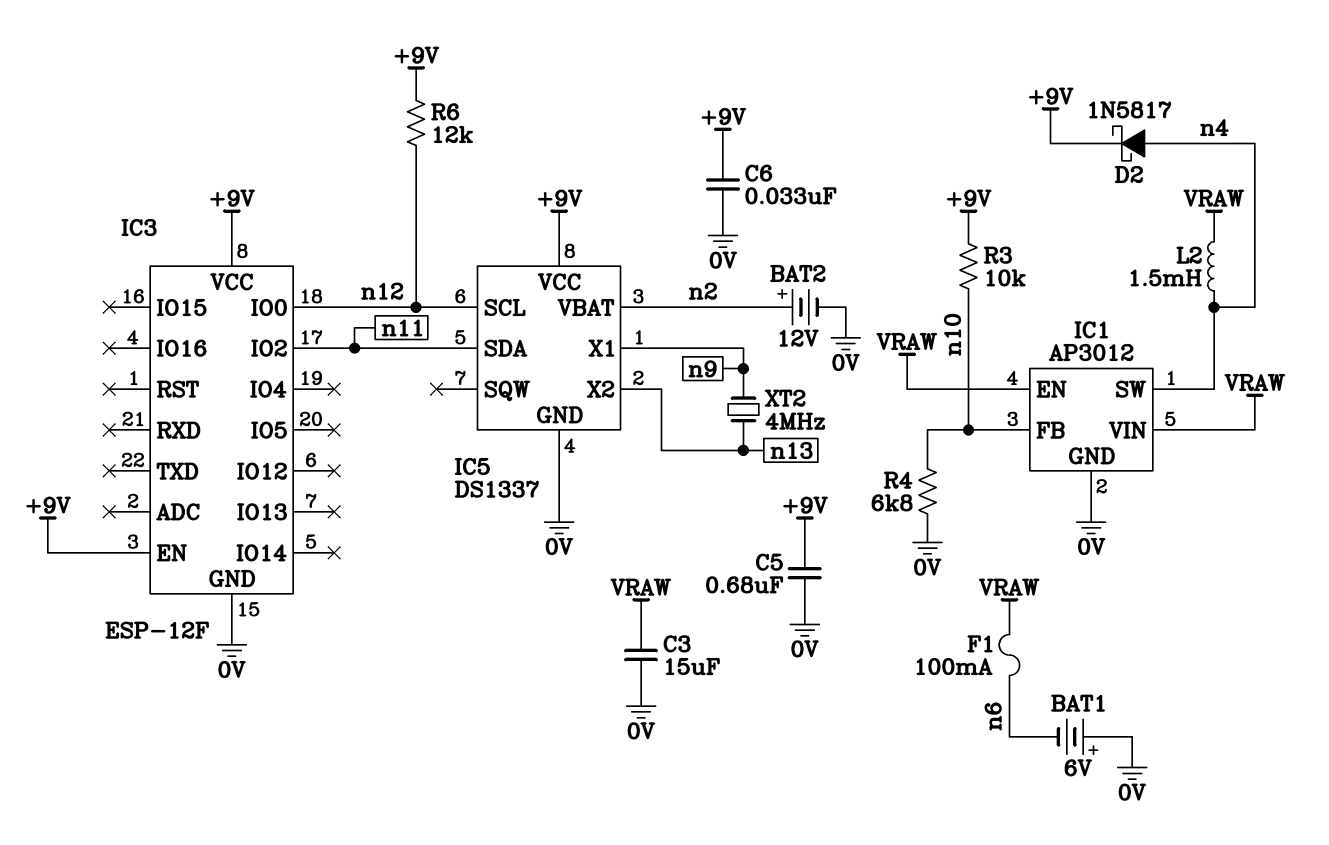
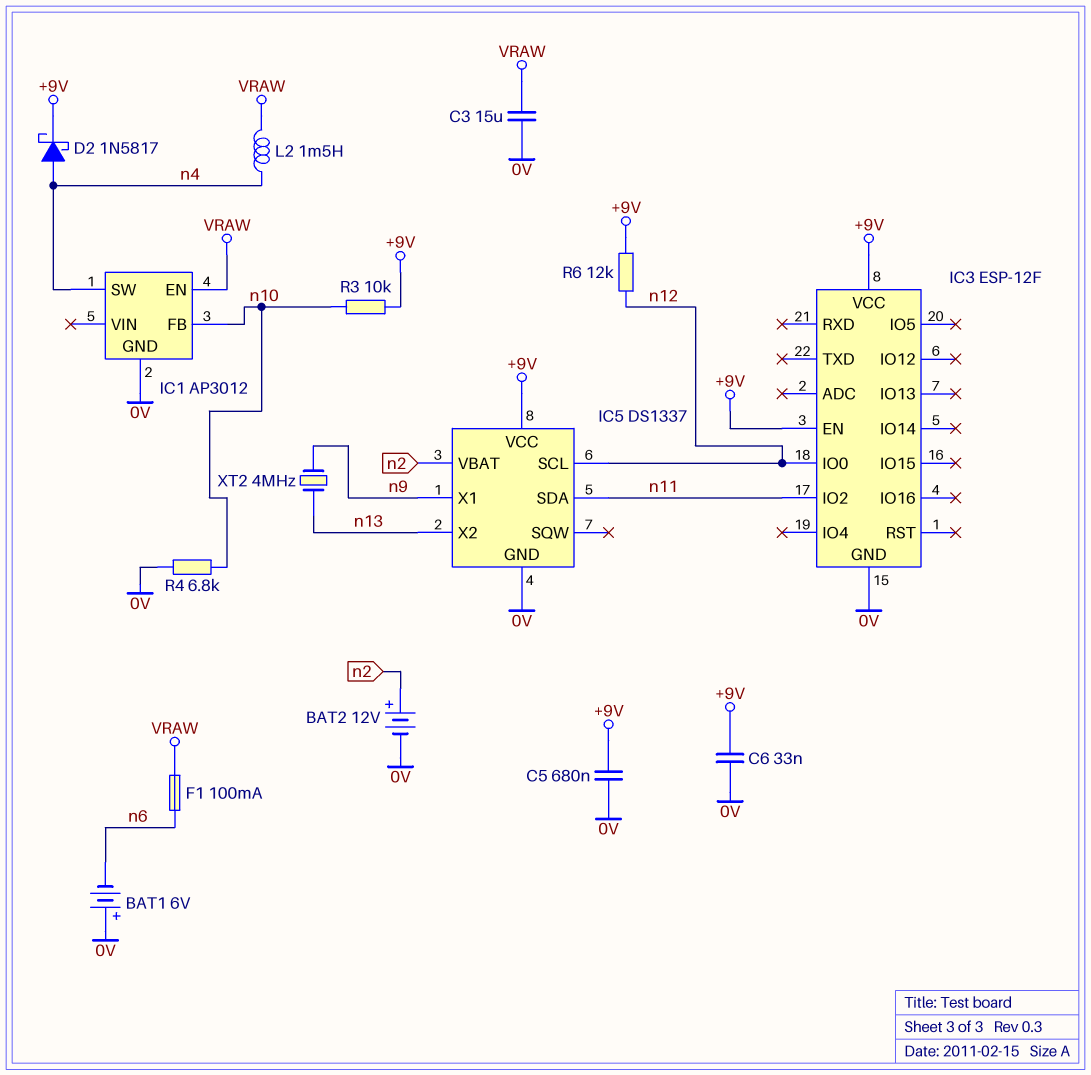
IC1 pin VIN: VRAW -> none

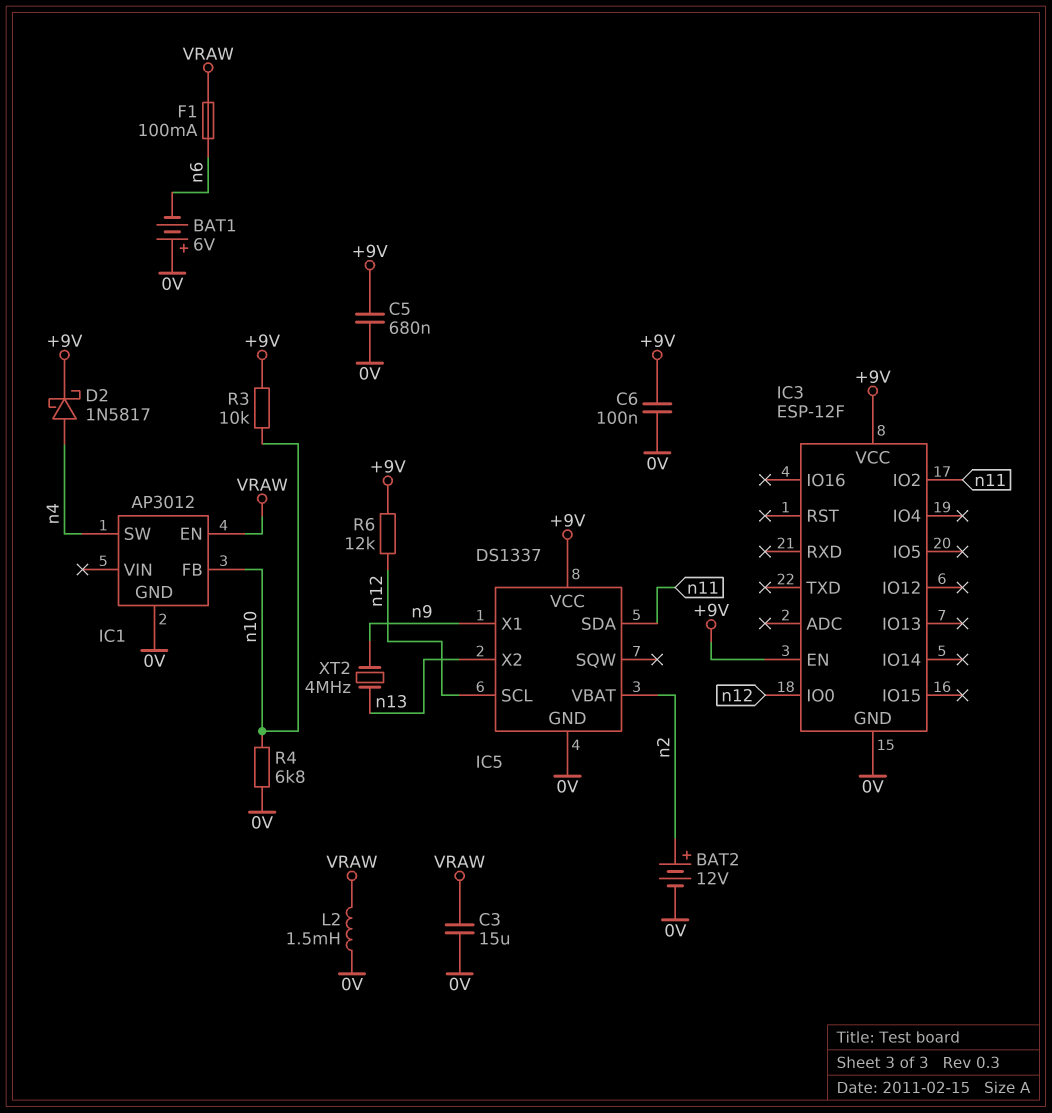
C6: 33nF (+9V, 0V) -> 100nF (+9V, 0V)
L2: 1.5mH (VRAW, n4) -> 1.5mH (0V, VRAW)

